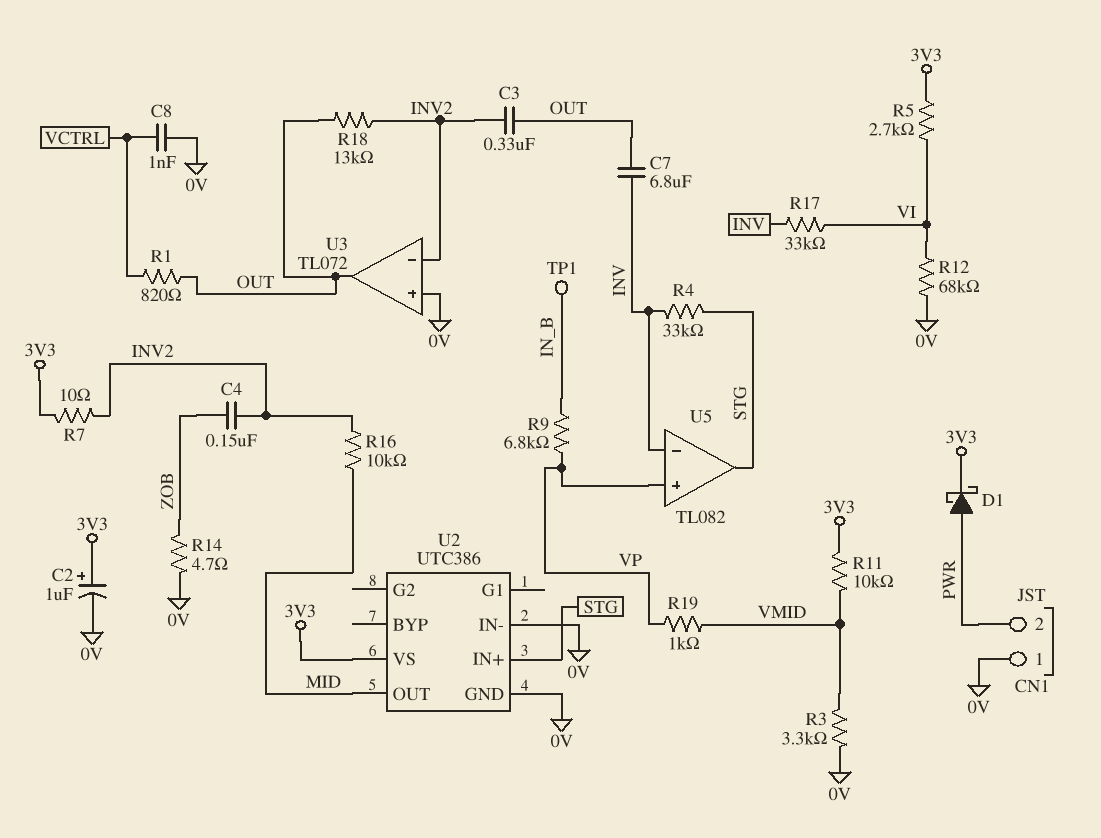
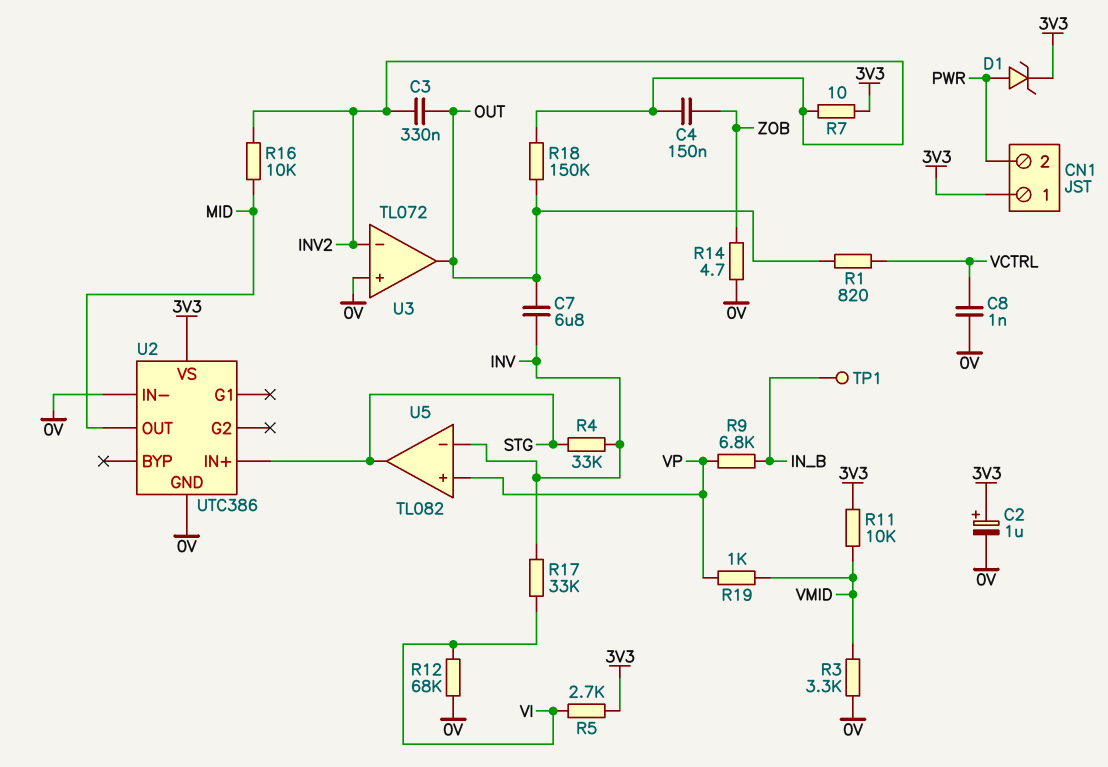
CN1 pin 1: 0V -> 3V3
D1: schottky (A PWR, K 3V3) -> zener (A PWR, K 3V3)
R18: 13k (INV2, OUT) -> 150k (INV2, OUT)

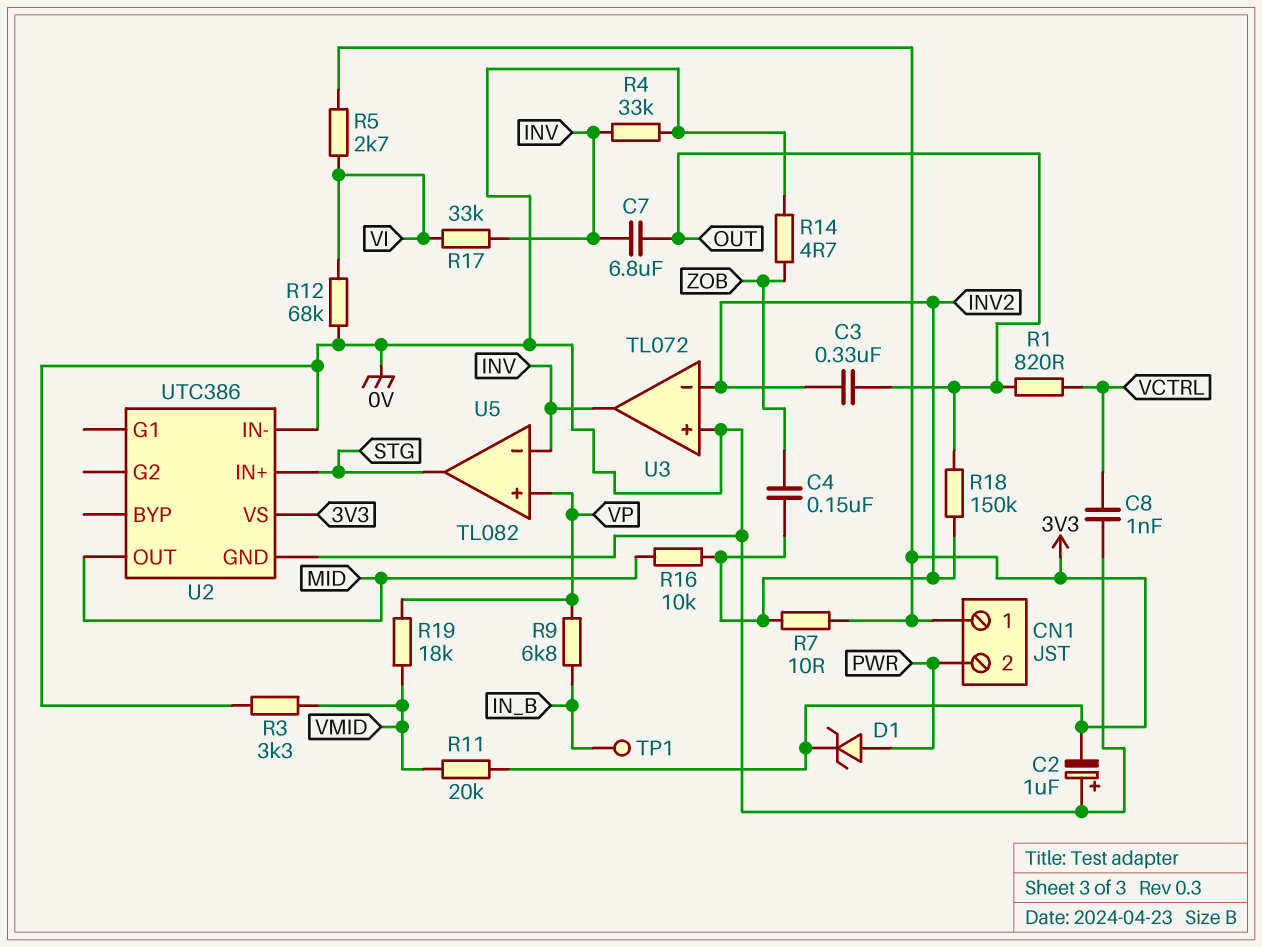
C2: 1uF (plus 3V3, minus 0V) -> 1uF (plus 0V, minus 3V3)
R4: 33k (INV, STG) -> 33k (0V, INV)
R11: 10k (3V3, VMID) -> 20k (3V3, VMID)
R19: 1k (VMID, VP) -> 18k (VMID, VP)
U3 pin out: OUT -> INV

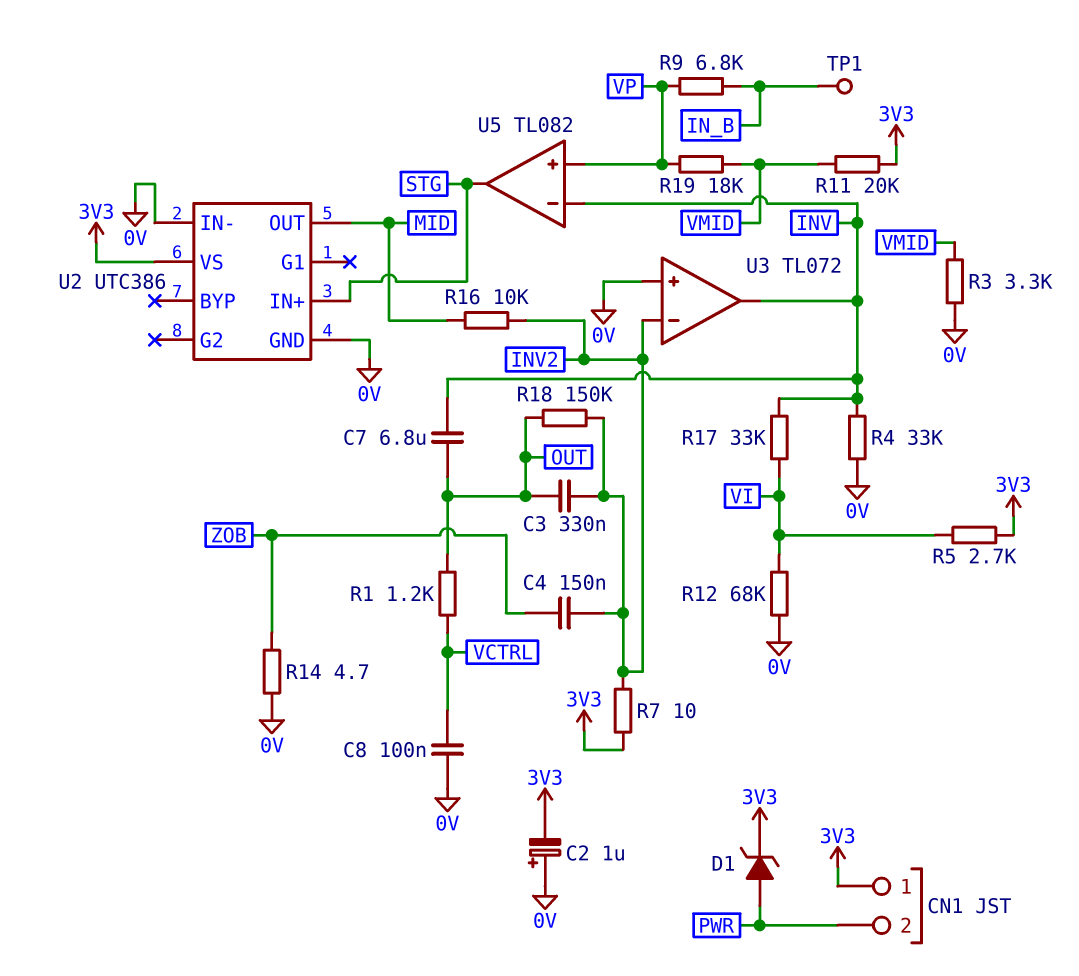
C8: 1nF (0V, VCTRL) -> 100nF (0V, VCTRL)
R1: 820 (OUT, VCTRL) -> 1.2k (OUT, VCTRL)

